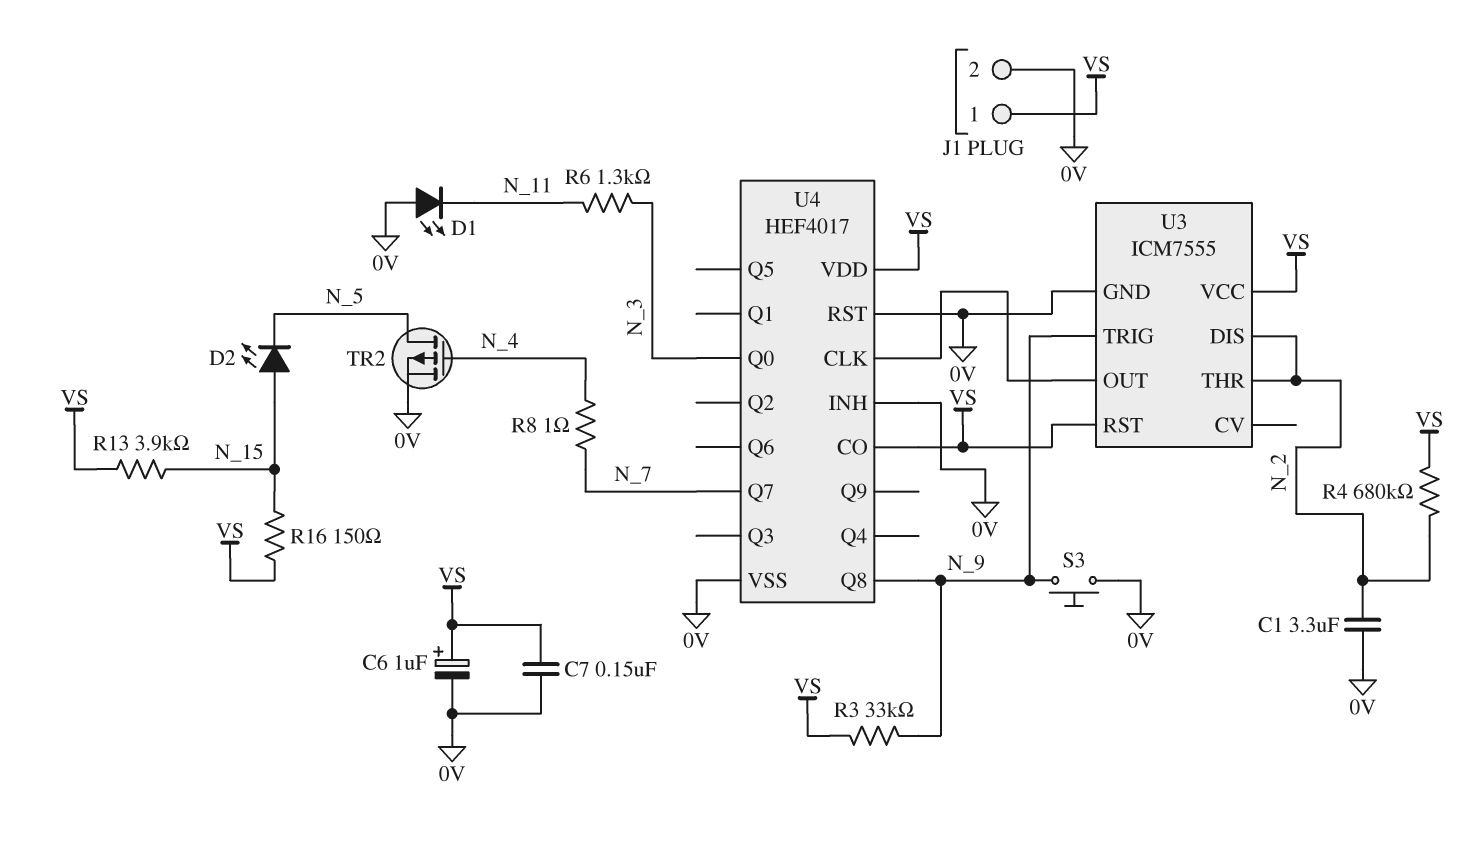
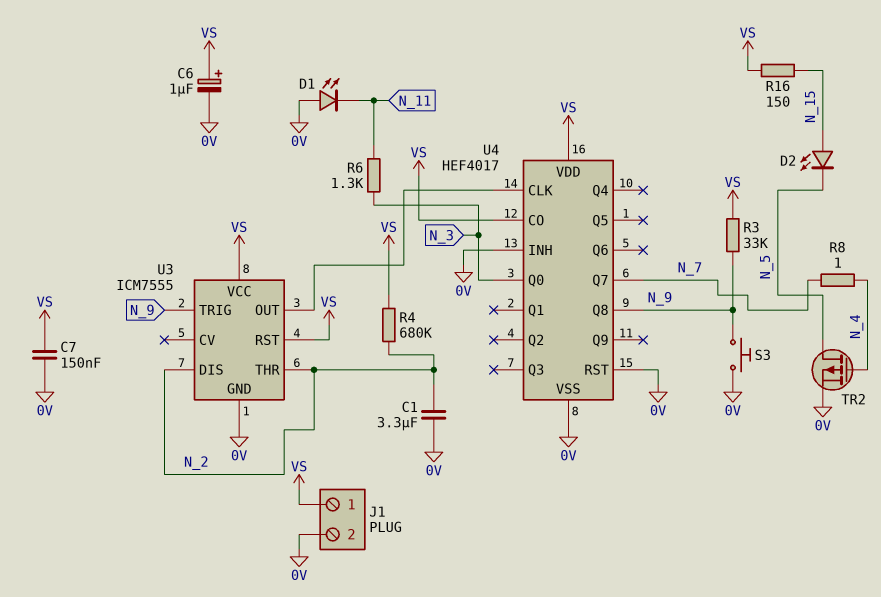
R13: 3.9k (N_15, VS) -> none

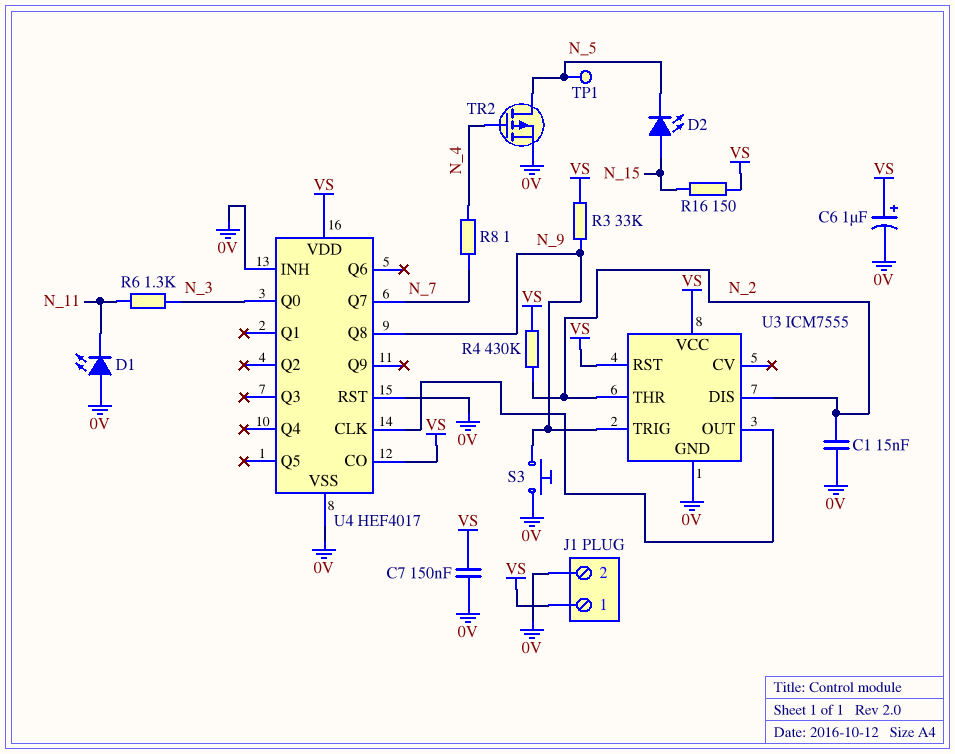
C1: 3.3uF (0V, N_2) -> 15nF (0V, N_2)
R4: 680k (N_2, VS) -> 430k (N_2, VS)
TP1: none -> test point (N_5)

